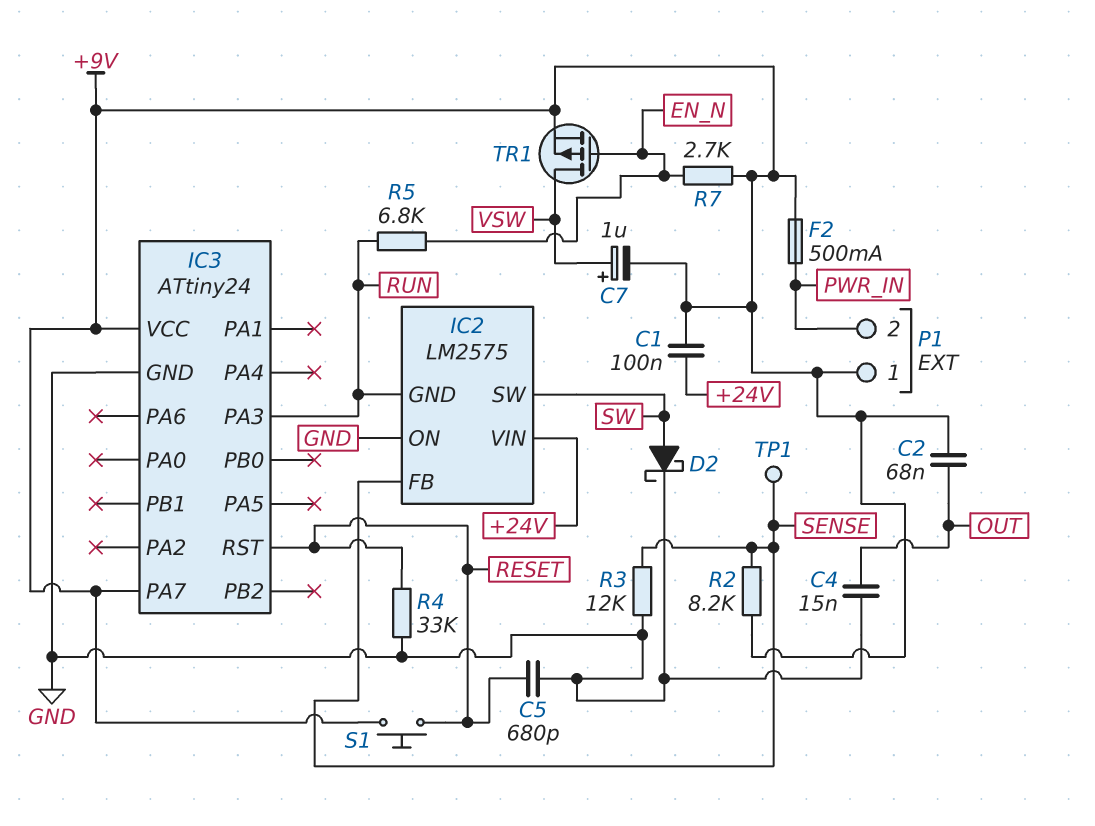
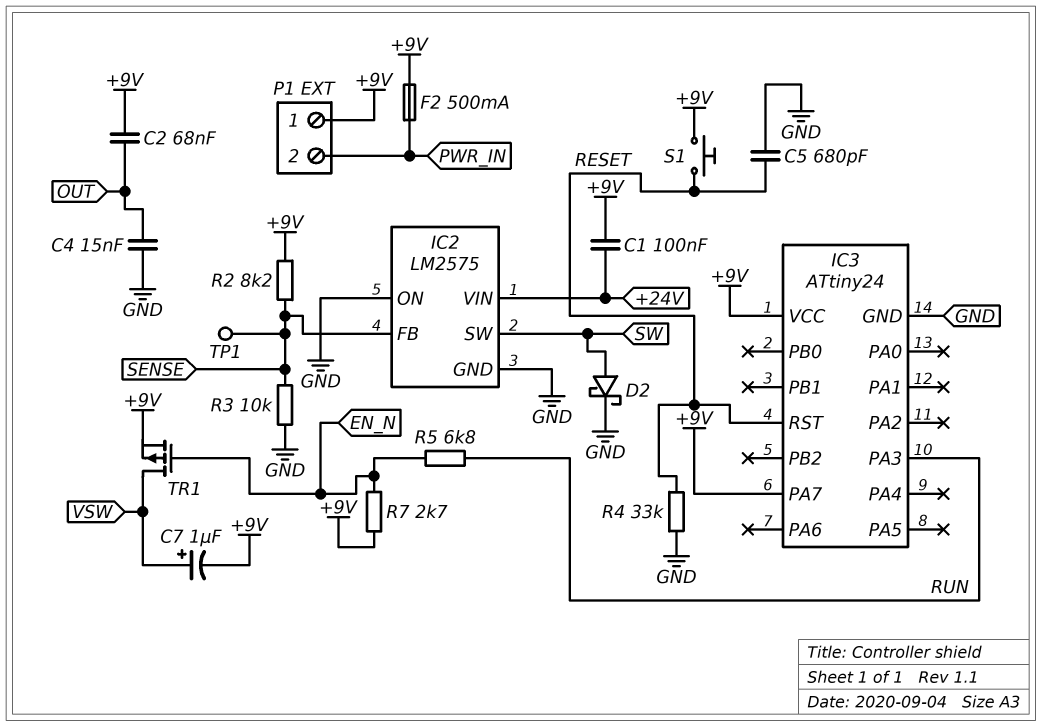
IC2 pin GND: RUN -> GND
R3: 12k (GND, SENSE) -> 10k (GND, SENSE)

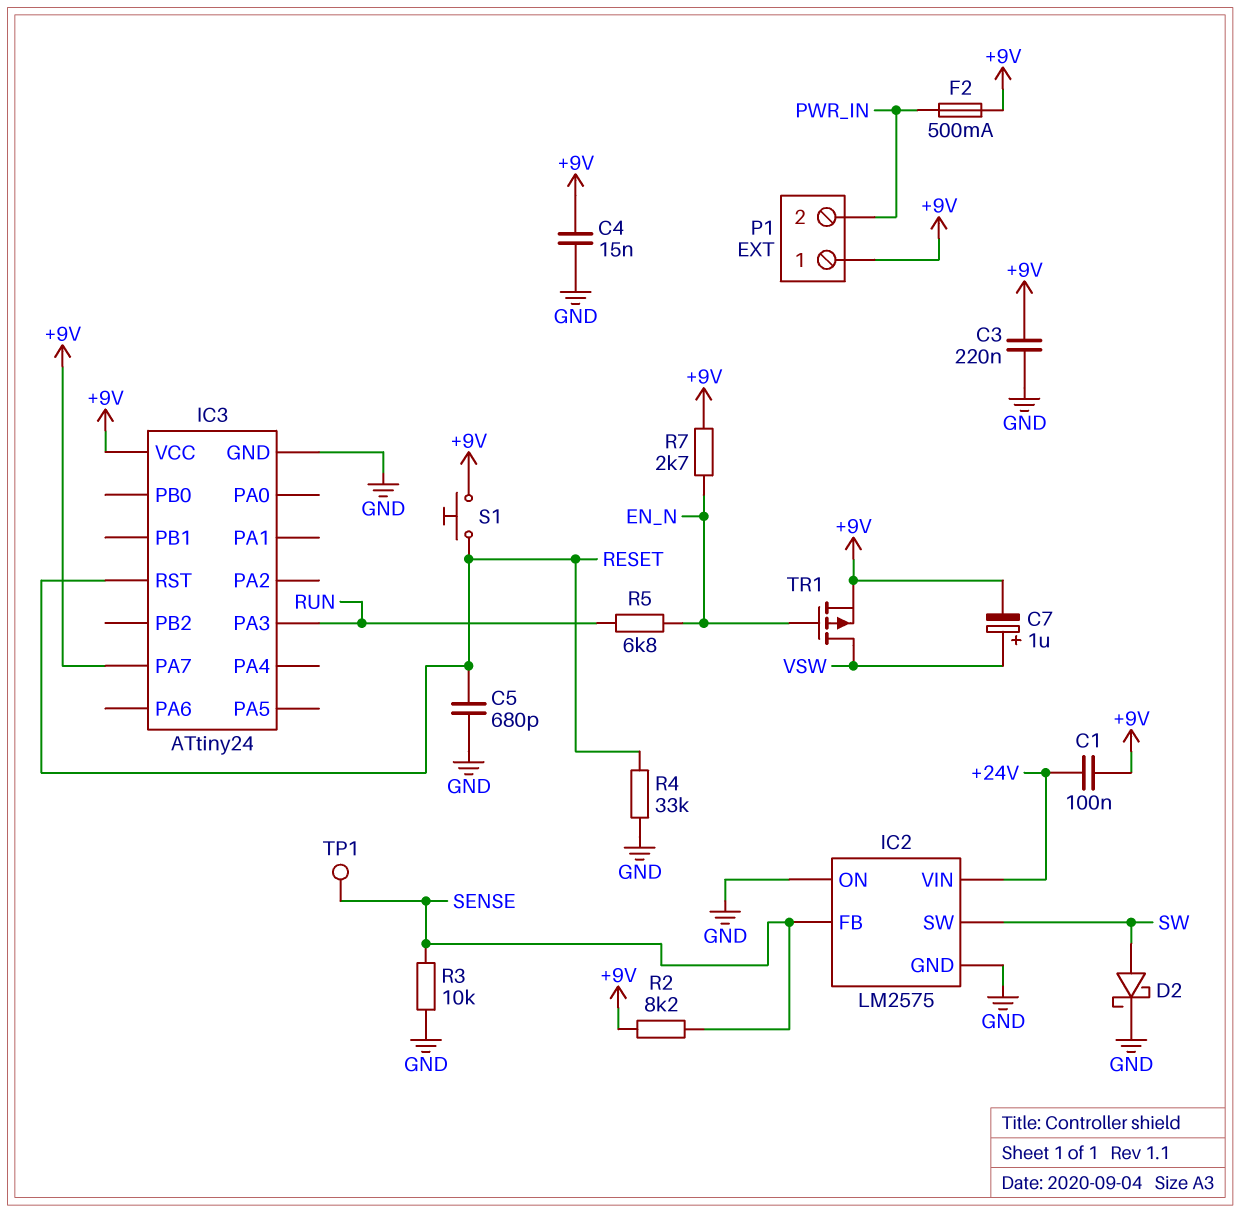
C2: 68nF (+9V, OUT) -> none
C3: none -> 220nF (+9V, GND)
C4: 15nF (GND, OUT) -> 15nF (+9V, GND)

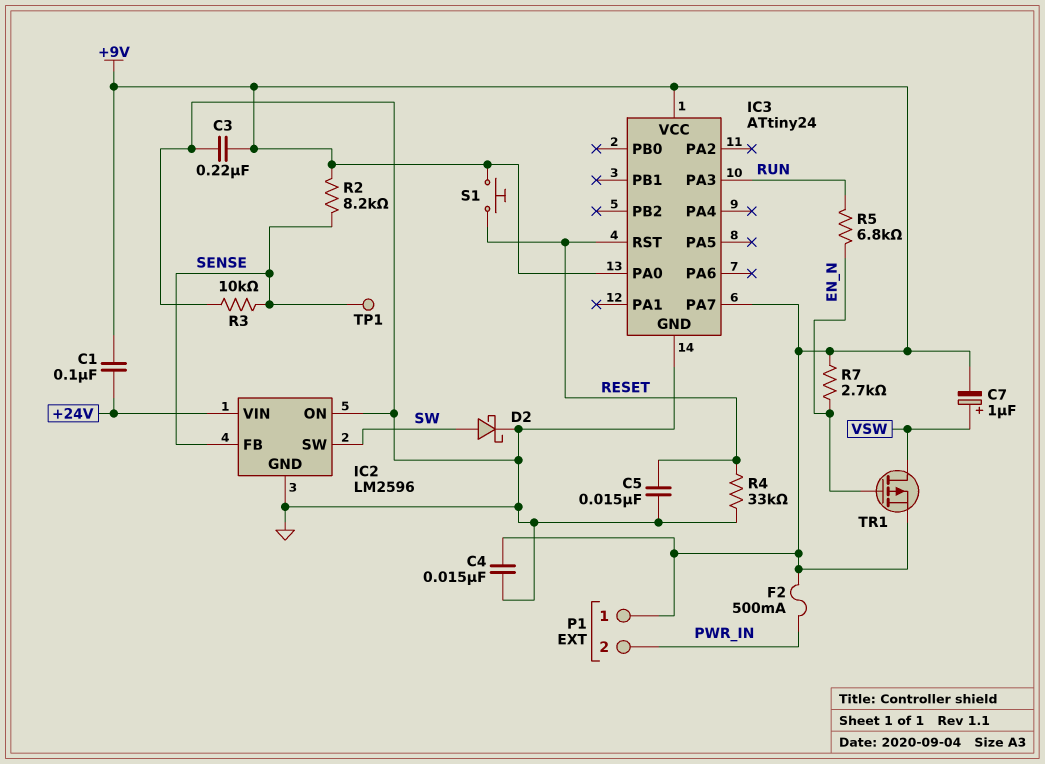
C5: 680pF (GND, RESET) -> 15nF (GND, RESET)
IC2: LM2575 -> LM2596
IC3 pin PA0: none -> +9V

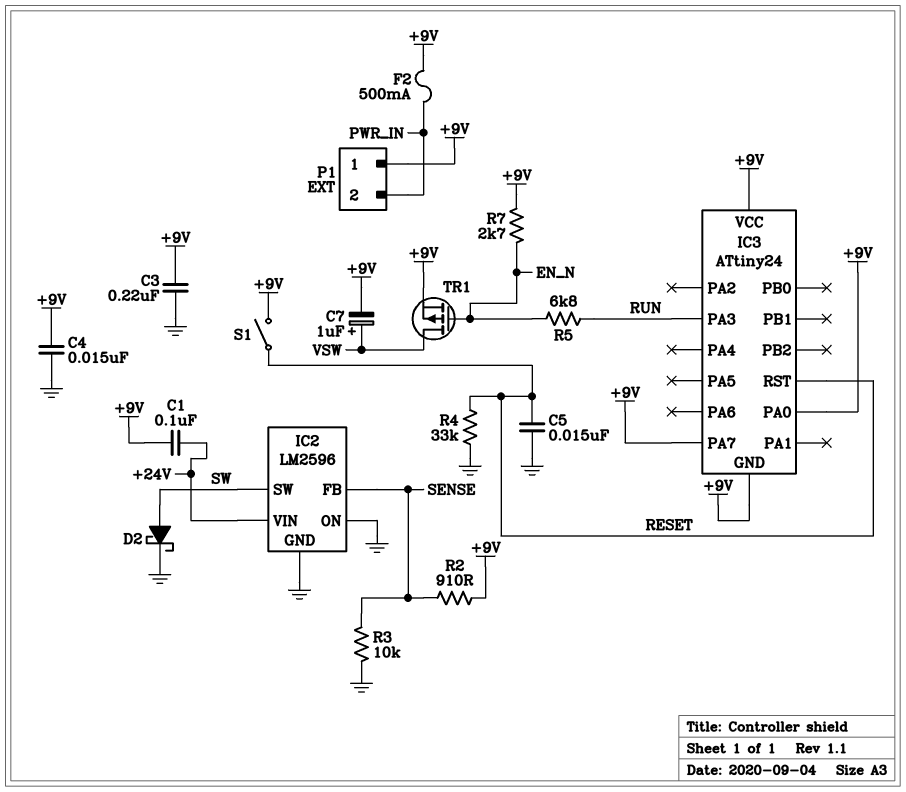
IC3 pin GND: GND -> +9V
R2: 8.2k (+9V, SENSE) -> 910 (+9V, SENSE)
S1: button (+9V, RESET) -> switch (+9V, RESET)
TP1: test point (SENSE) -> none

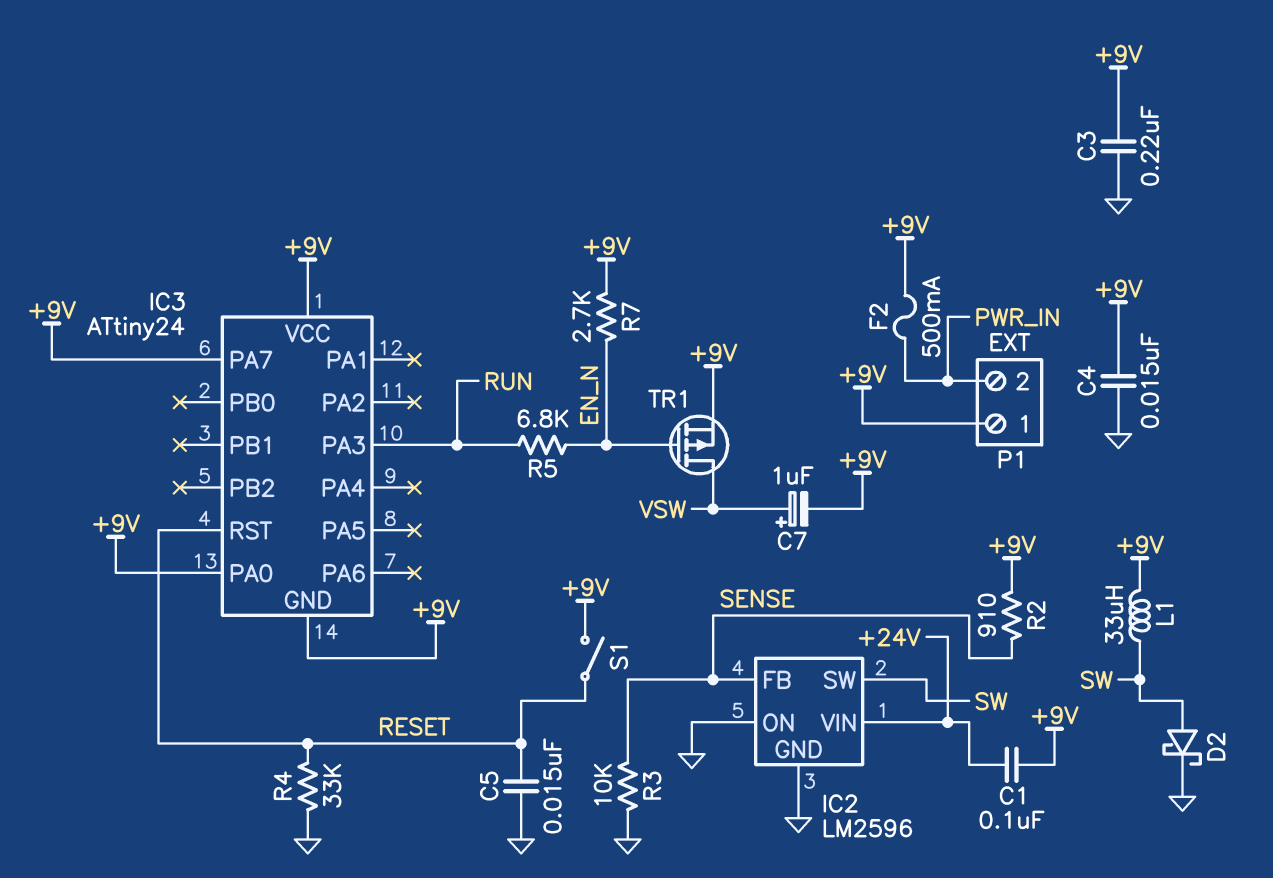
L1: none -> 33uH (+9V, SW)

